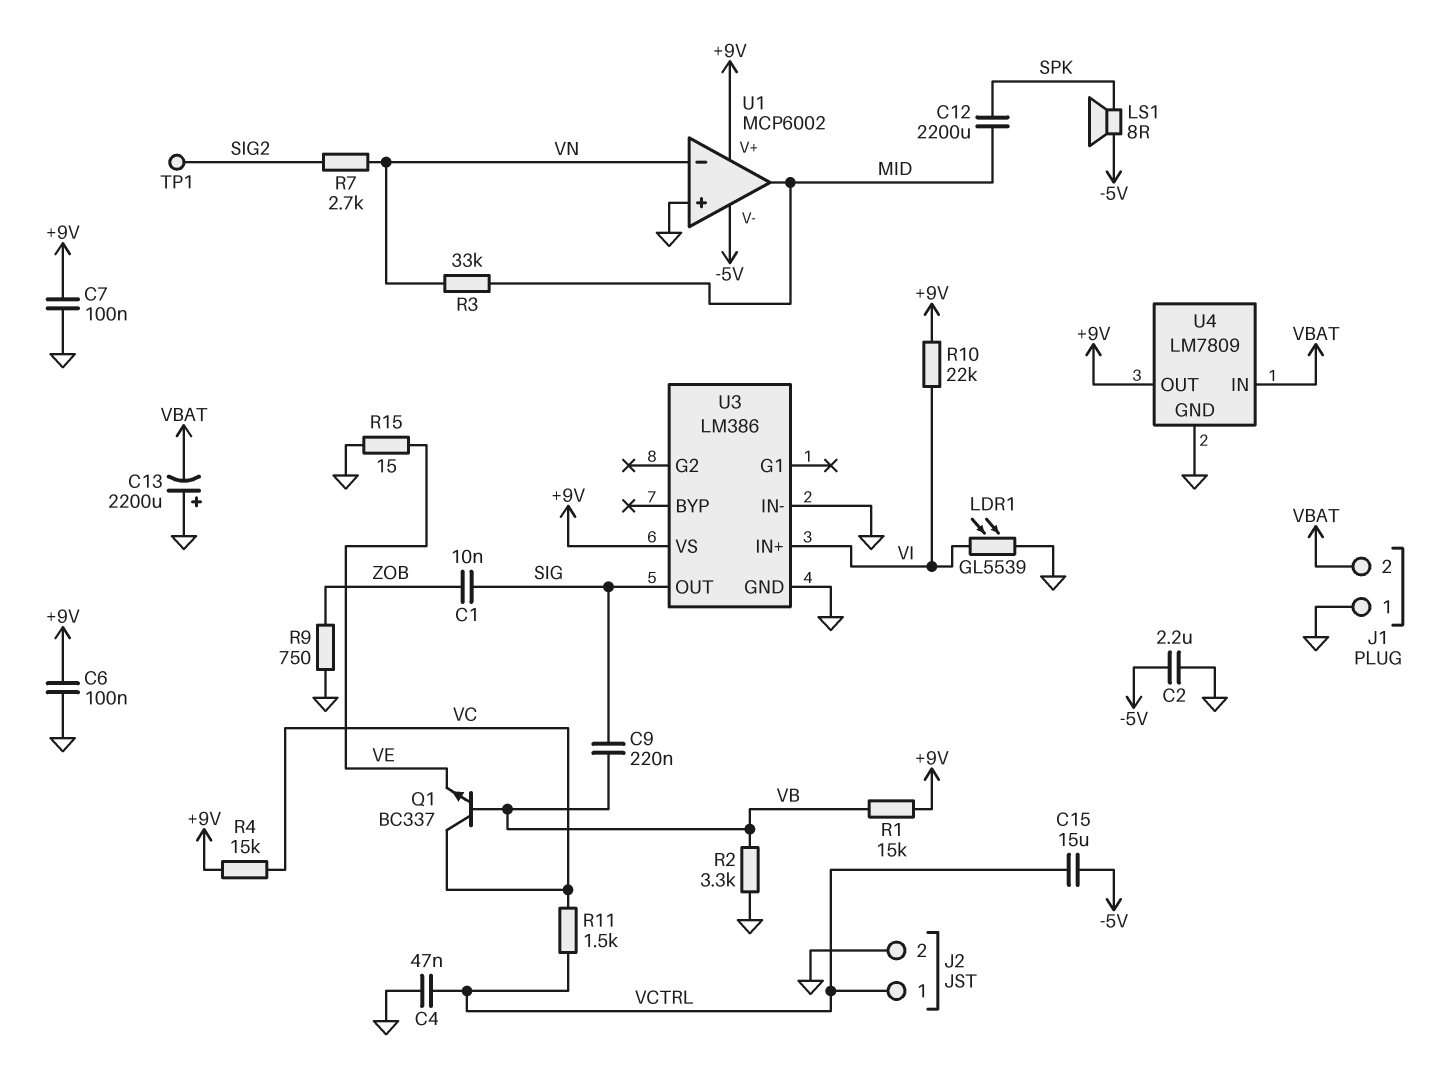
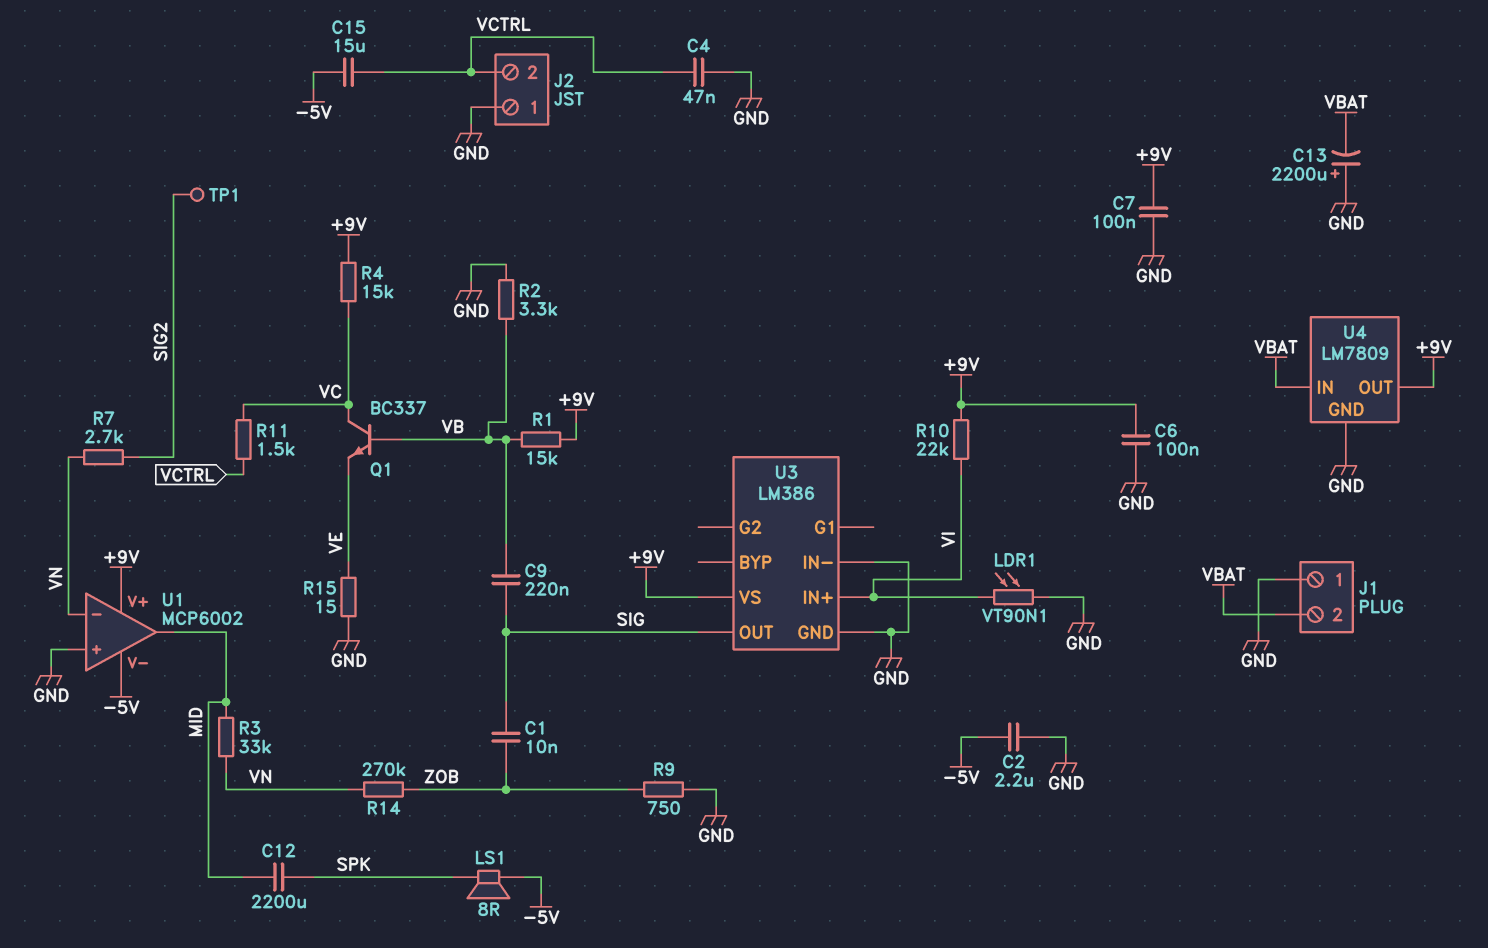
J2 pin 1: VCTRL -> GND
J2 pin 2: GND -> VCTRL
LDR1: GL5539 (GND, VI) -> VT90N1 (GND, VI)
R14: none -> 270k (VN, ZOB)

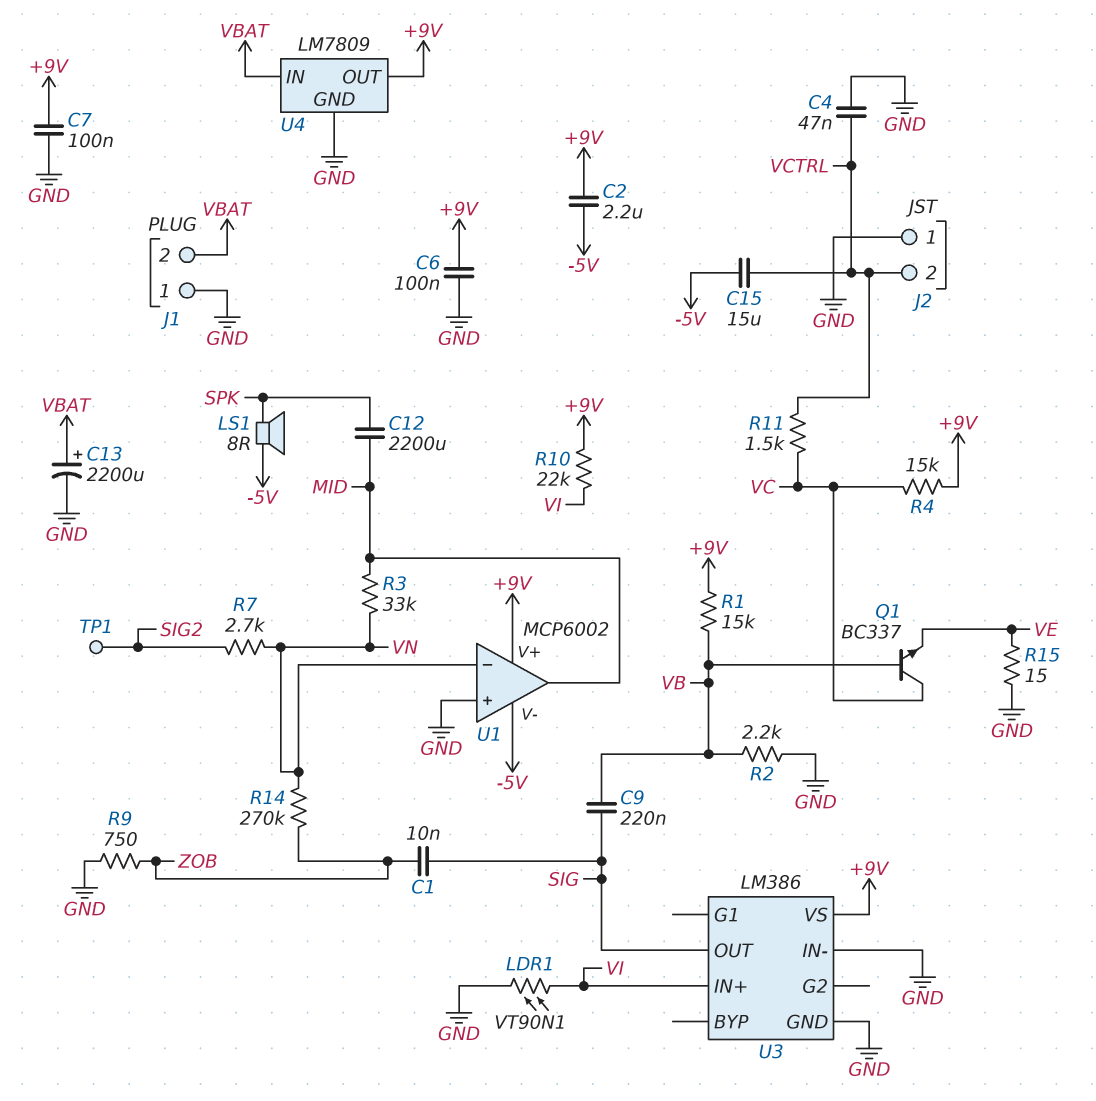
C2: 2.2uF (-5V, GND) -> 2.2uF (+9V, -5V)
C13: 2200uF (plus GND, minus VBAT) -> 2200uF (plus VBAT, minus GND)
R2: 3.3k (GND, VB) -> 2.2k (GND, VB)

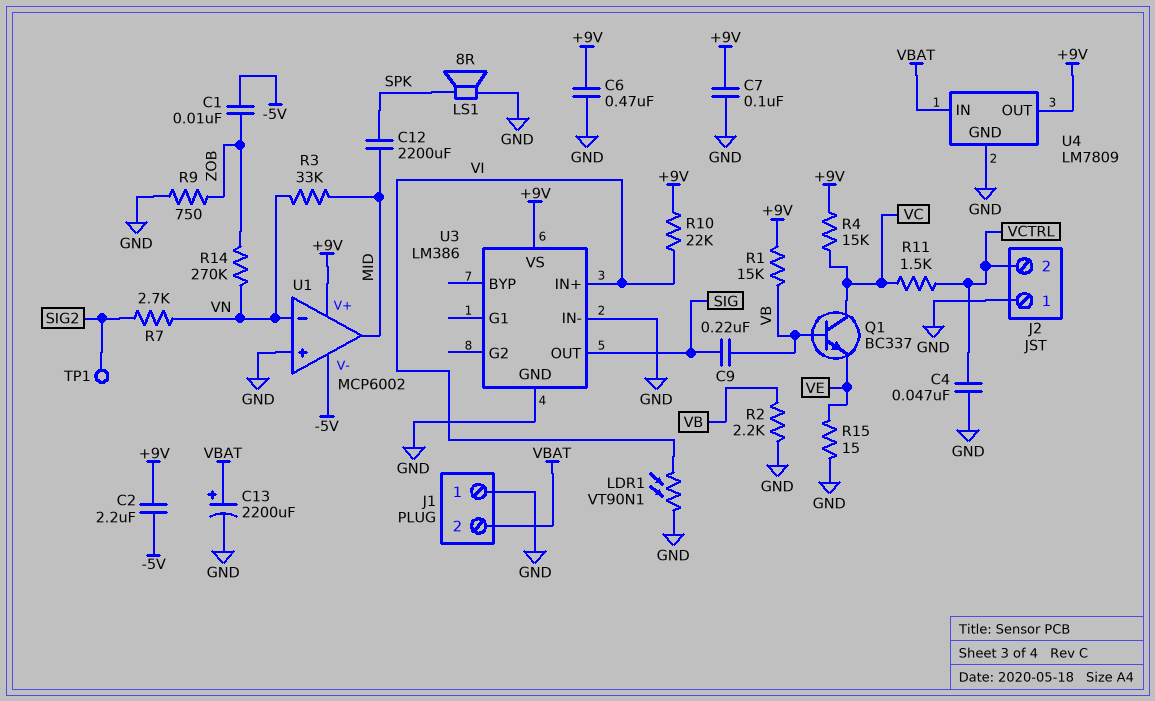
C1: 10nF (SIG, ZOB) -> 10nF (-5V, ZOB)
C6: 100nF (+9V, GND) -> 470nF (+9V, GND)
C15: 15uF (-5V, VCTRL) -> none
LS1: speaker 8R (-5V, SPK) -> speaker 8R (GND, SPK)

